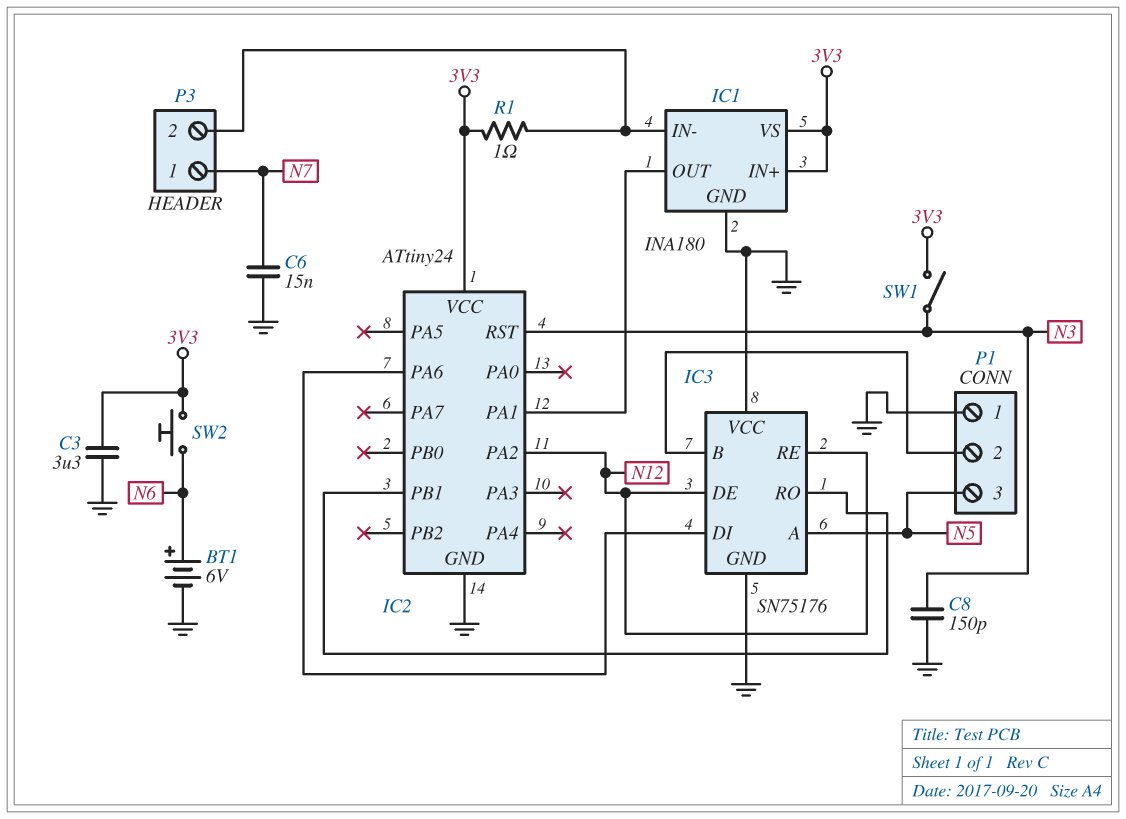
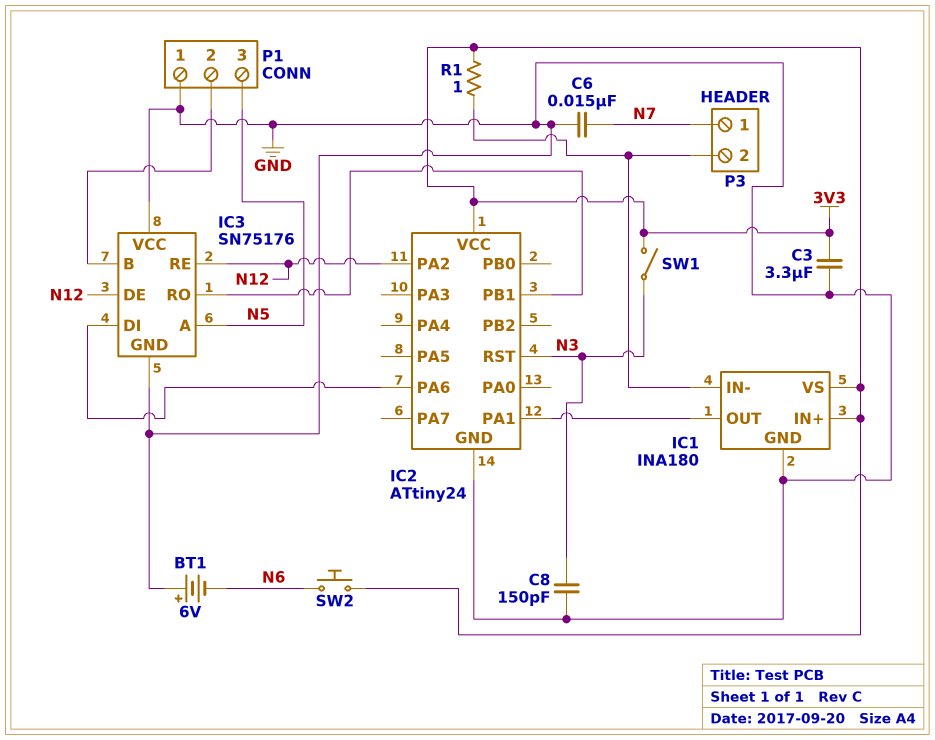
BT1: 6V (plus N6, minus GND) -> 6V (plus GND, minus N6)

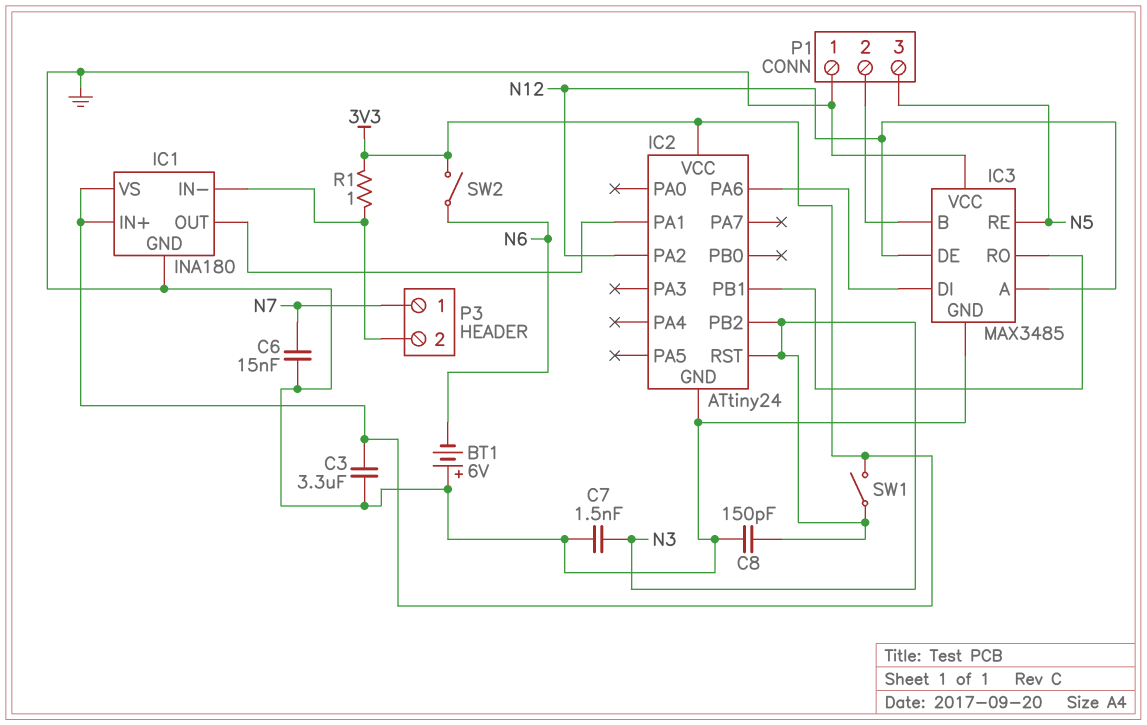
C7: none -> 1.5nF (GND, N3)
IC2 pin PB2: none -> N3
IC3: SN75176 -> MAX3485
IC3 pin A: N5 -> N12
IC3 pin RE: N12 -> N5
SW2: button (3V3, N6) -> switch (3V3, N6)

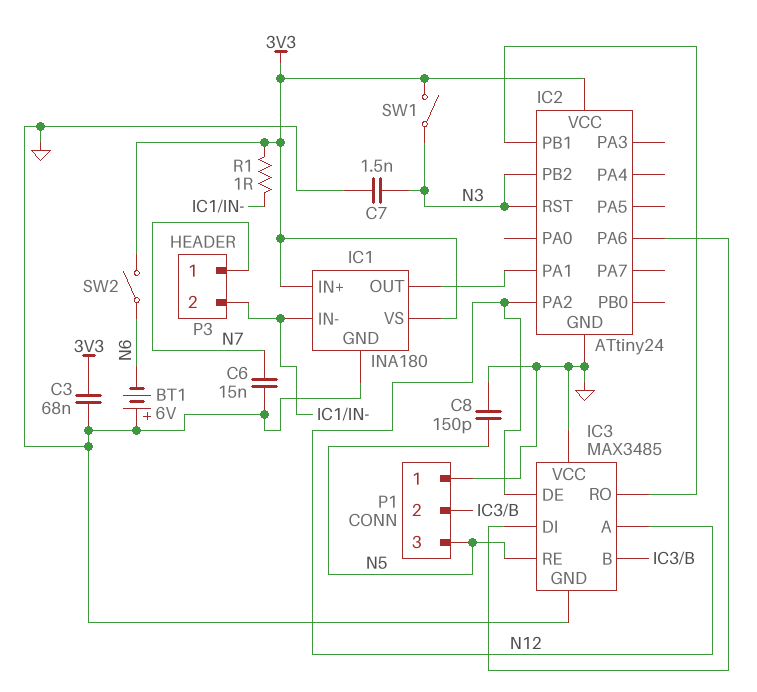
C3: 3.3uF (3V3, GND) -> 68nF (3V3, GND)
C8: 150pF (GND, N3) -> 150pF (GND, N5)

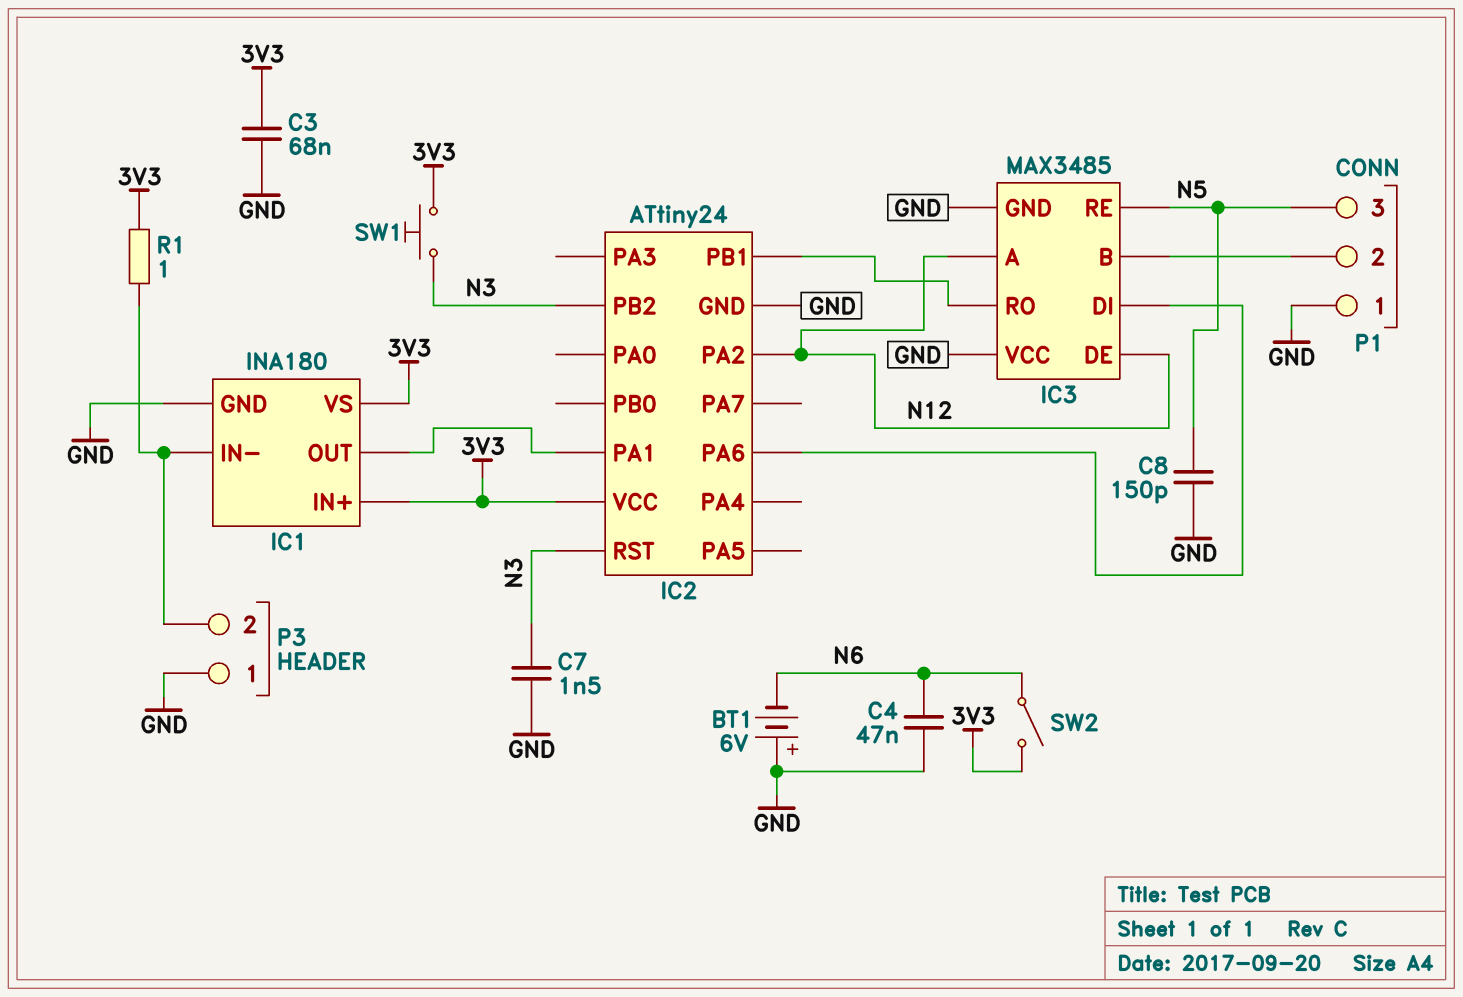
C4: none -> 47nF (GND, N6)
C6: 15nF (GND, N7) -> none
P3 pin 1: N7 -> GND
SW1: switch (3V3, N3) -> button (3V3, N3)

